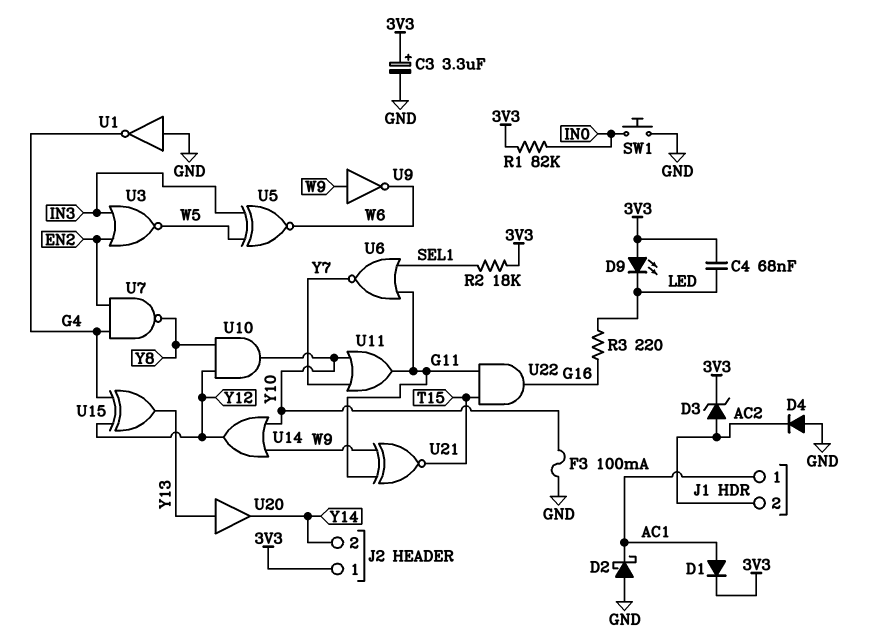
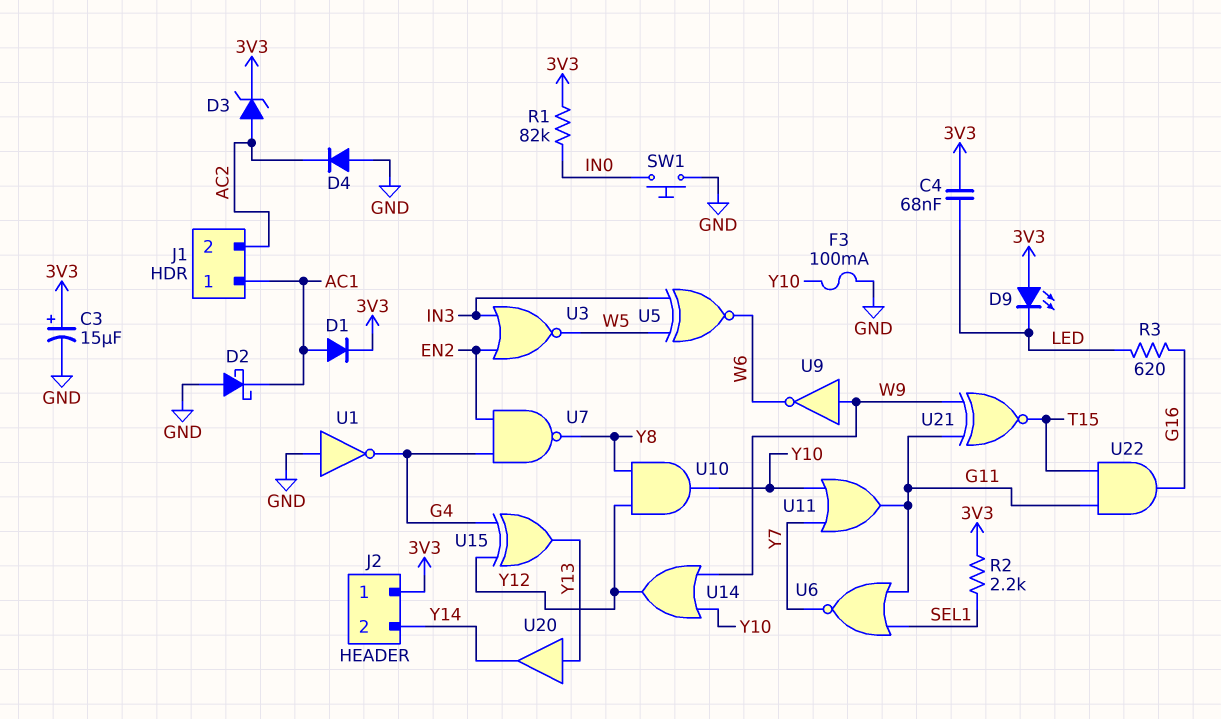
C3: 3.3uF (plus 3V3, minus GND) -> 15uF (plus 3V3, minus GND)
R2: 18k (3V3, SEL1) -> 2.2k (3V3, SEL1)
R3: 220 (G16, LED) -> 620 (G16, LED)

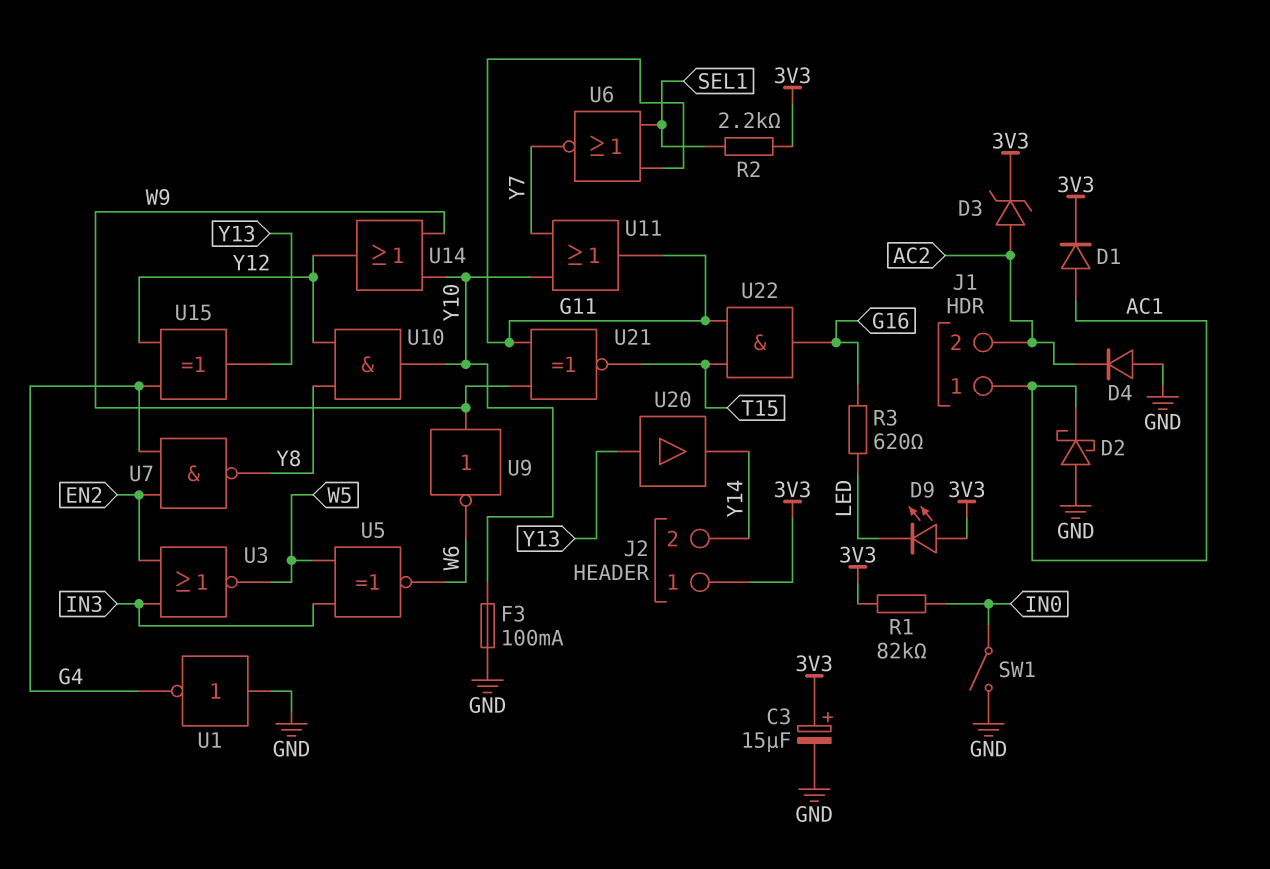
C4: 68nF (3V3, LED) -> none
SW1: button (GND, IN0) -> switch (GND, IN0)

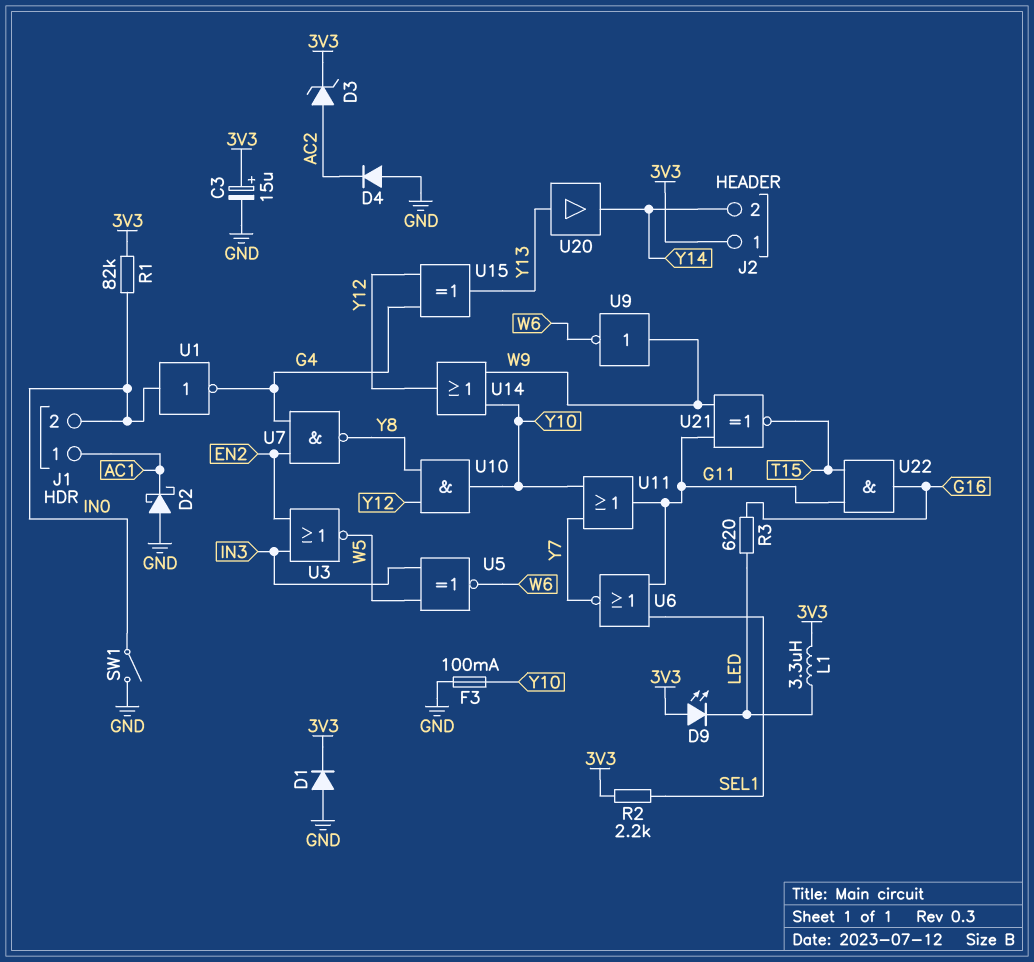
D1: diode (A AC1, K 3V3) -> diode (A GND, K 3V3)
J1 pin 2: AC2 -> IN0
L1: none -> 3.3uH (3V3, LED)
U1: NOT (in GND, out G4) -> NOT (in IN0, out G4)

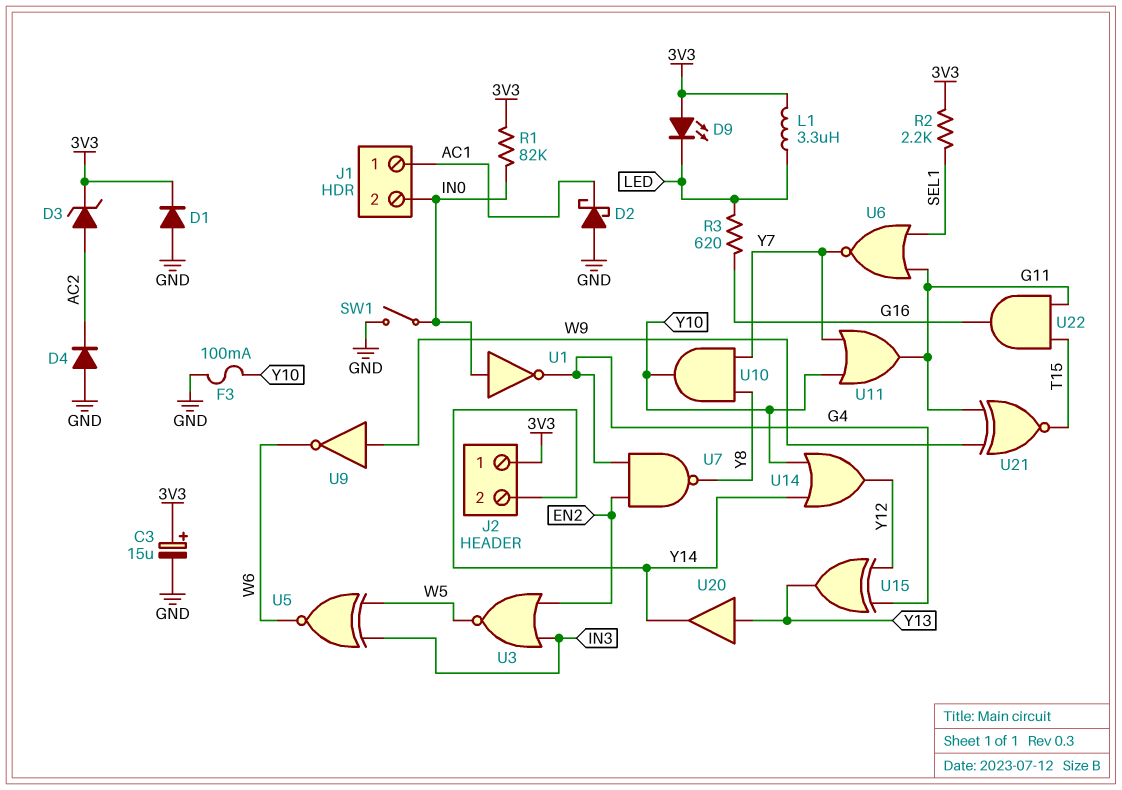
U10: AND (in Y8, in Y12, out Y10) -> AND (in Y7, in Y8, out Y10)
U14: OR (in W9, in Y10, out Y12) -> OR (in Y10, in Y14, out Y12)

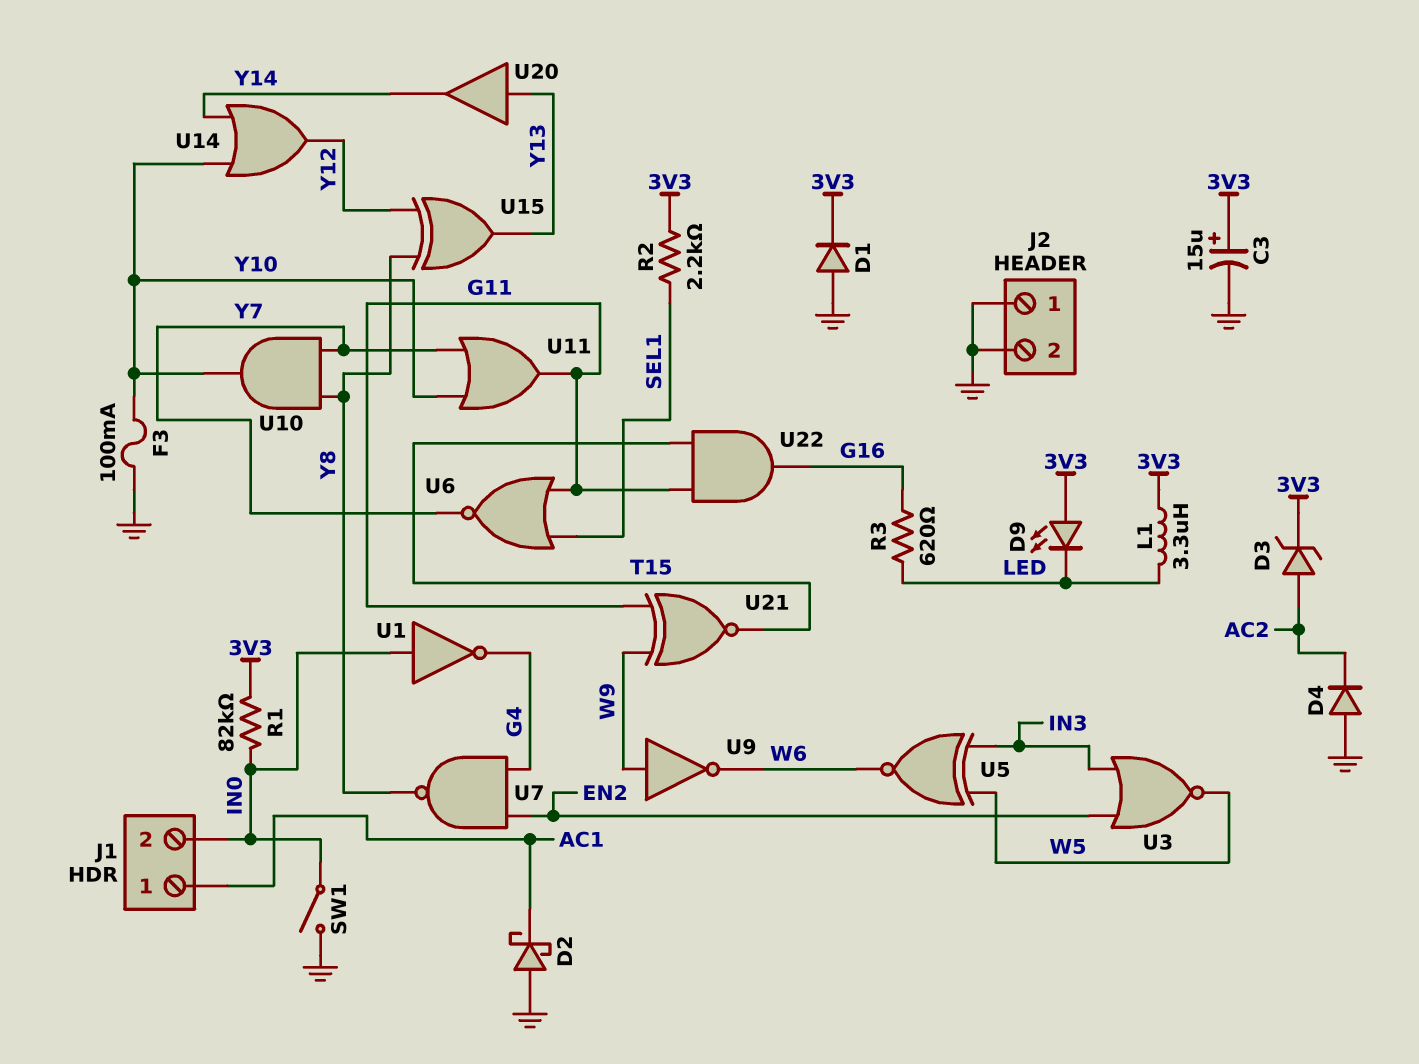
J2 pin 1: 3V3 -> GND
J2 pin 2: Y14 -> GND
U15: XOR (in G4, in Y12, out Y13) -> XOR (in Y8, in Y12, out Y13)

